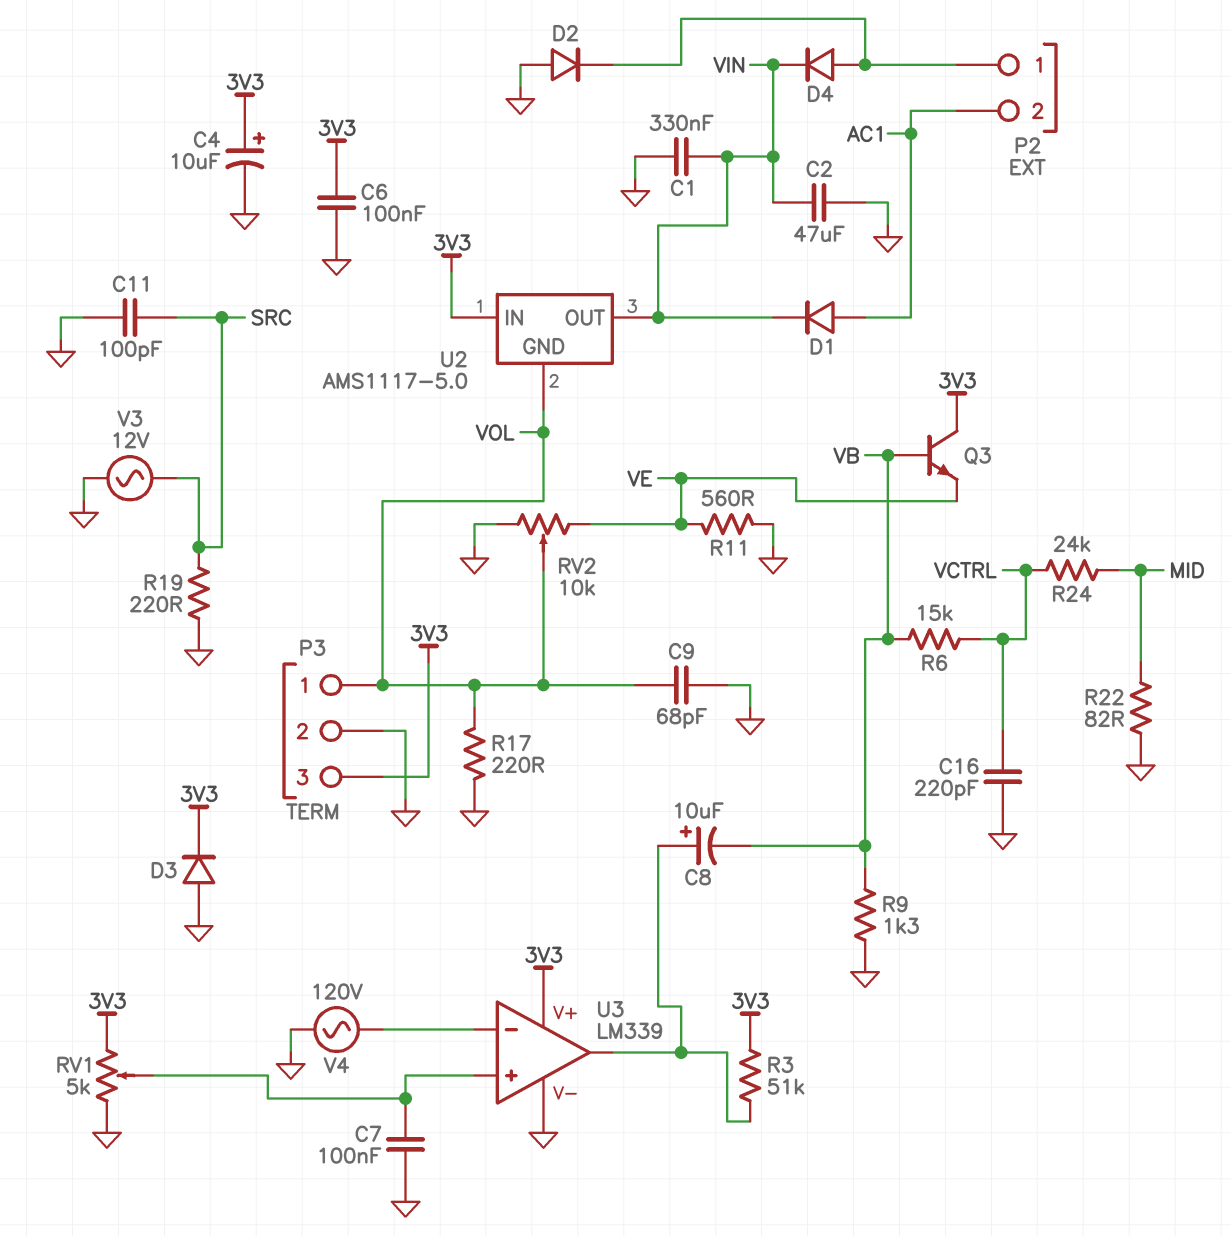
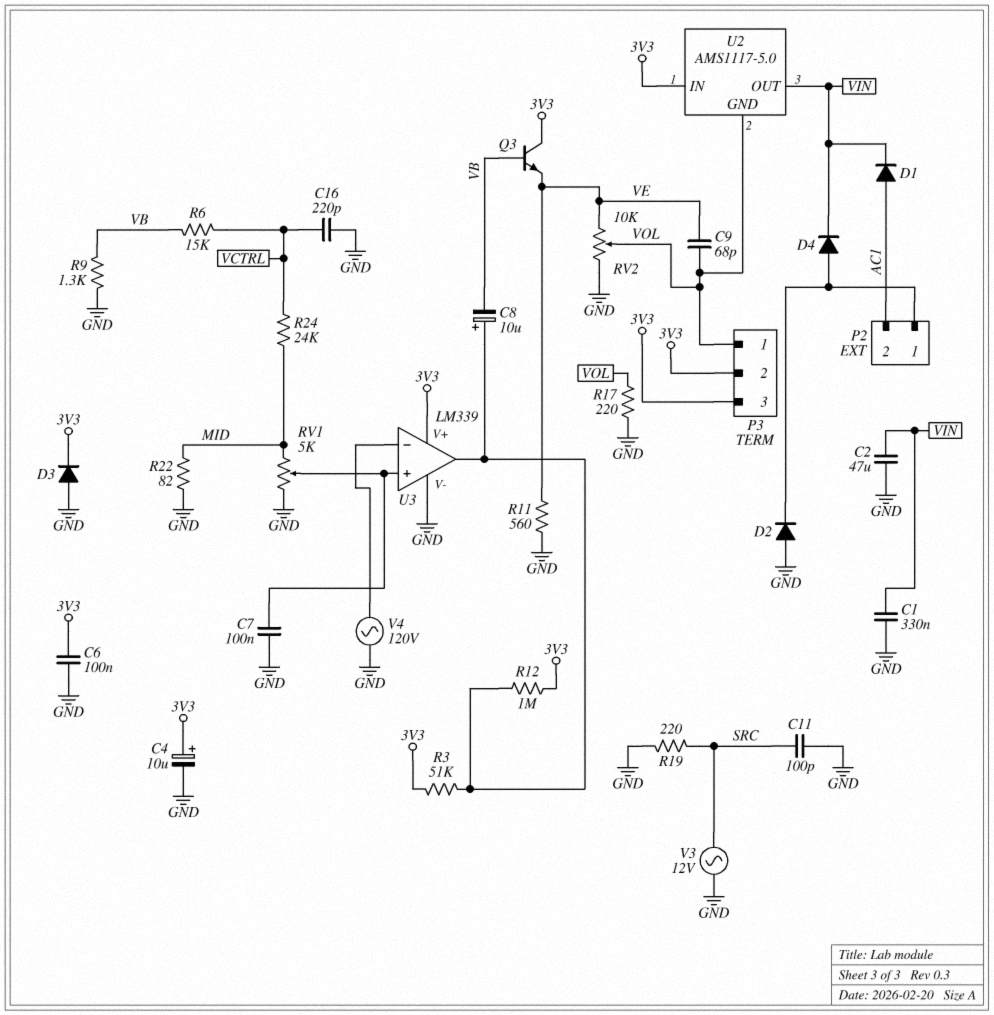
C9: 68pF (GND, VOL) -> 68pF (VE, VOL)
P3 pin 2: GND -> 3V3
R12: none -> 1M (3V3, U3/out)
RV1: 5k (3V3, GND, wiper U3/in+) -> 5k (GND, MID, wiper U3/in+)

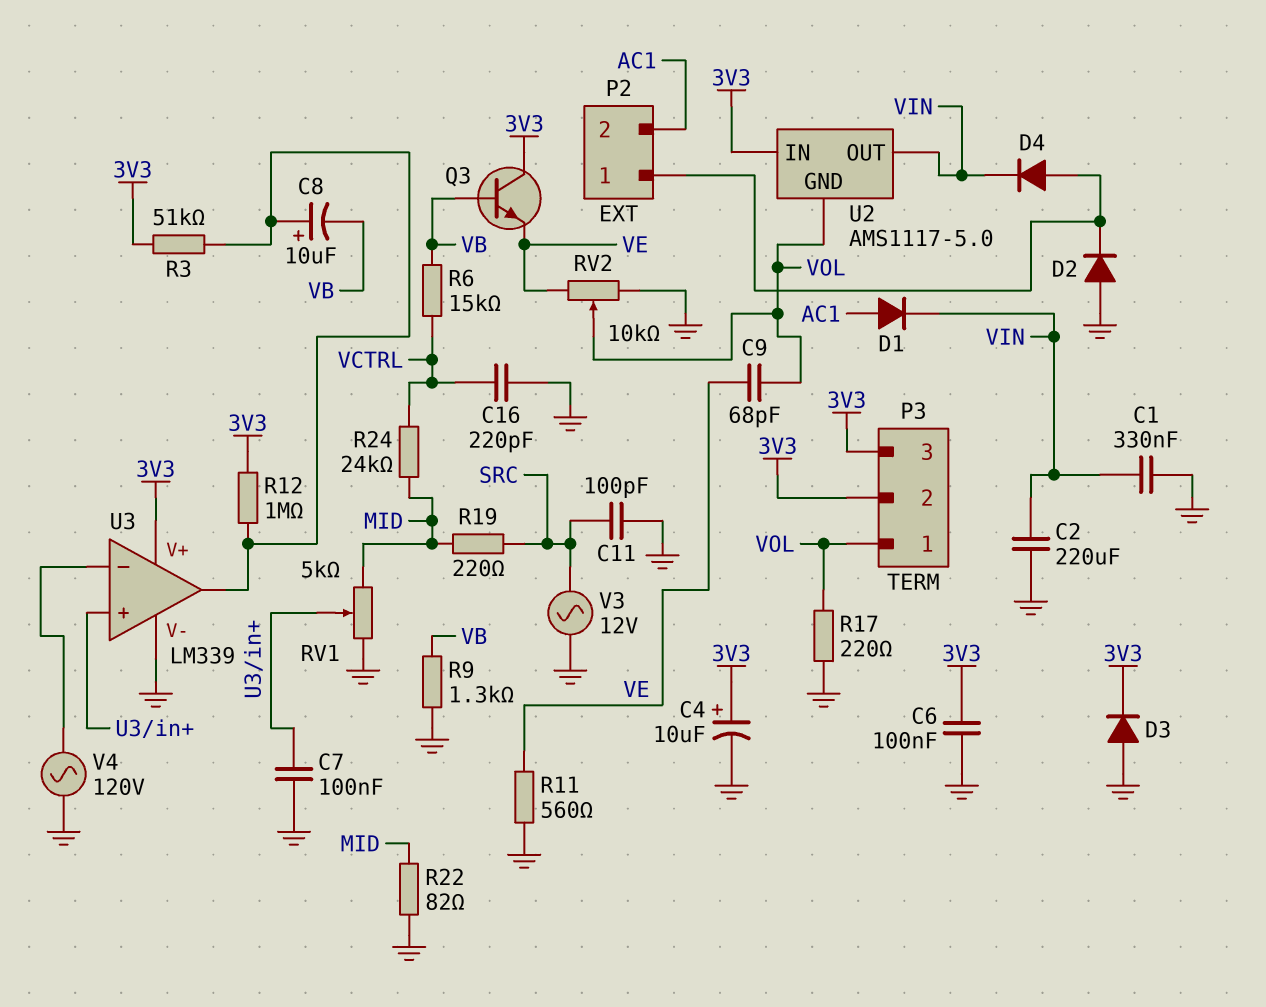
C2: 47uF (GND, VIN) -> 220uF (GND, VIN)
R19: 220 (GND, SRC) -> 220 (MID, SRC)

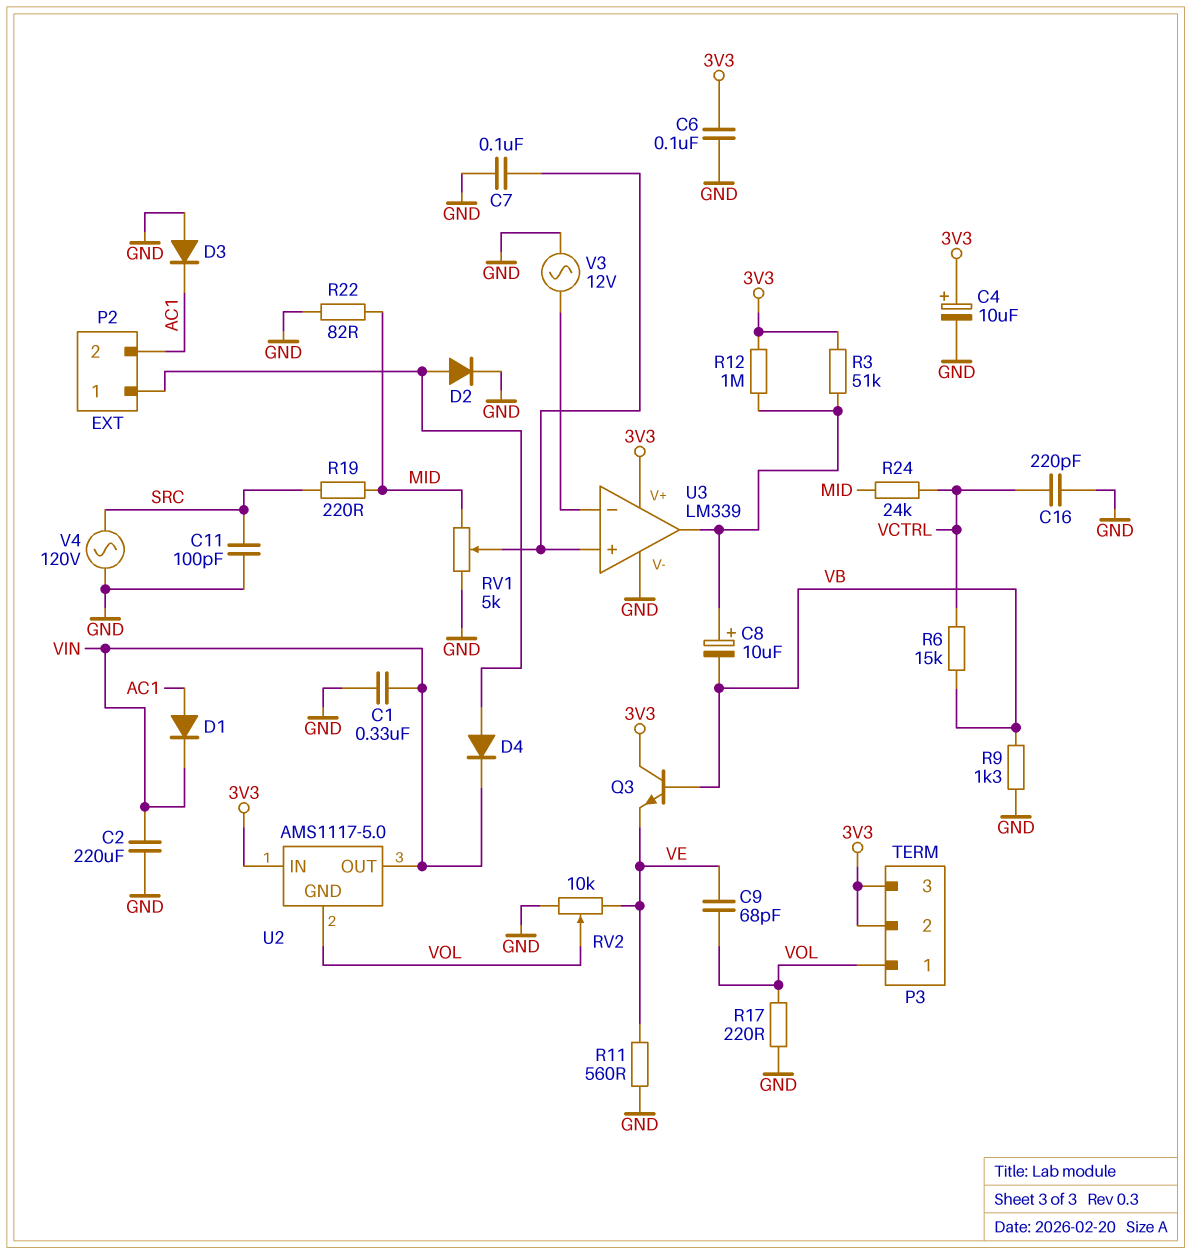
D2: diode (A GND, K P2/1) -> diode (A P2/1, K GND)
D3: diode (A GND, K 3V3) -> diode (A GND, K AC1)
V3: AC 12V (GND, SRC) -> AC 12V (GND, U3/in-)
V4: AC 120V (GND, U3/in-) -> AC 120V (GND, SRC)

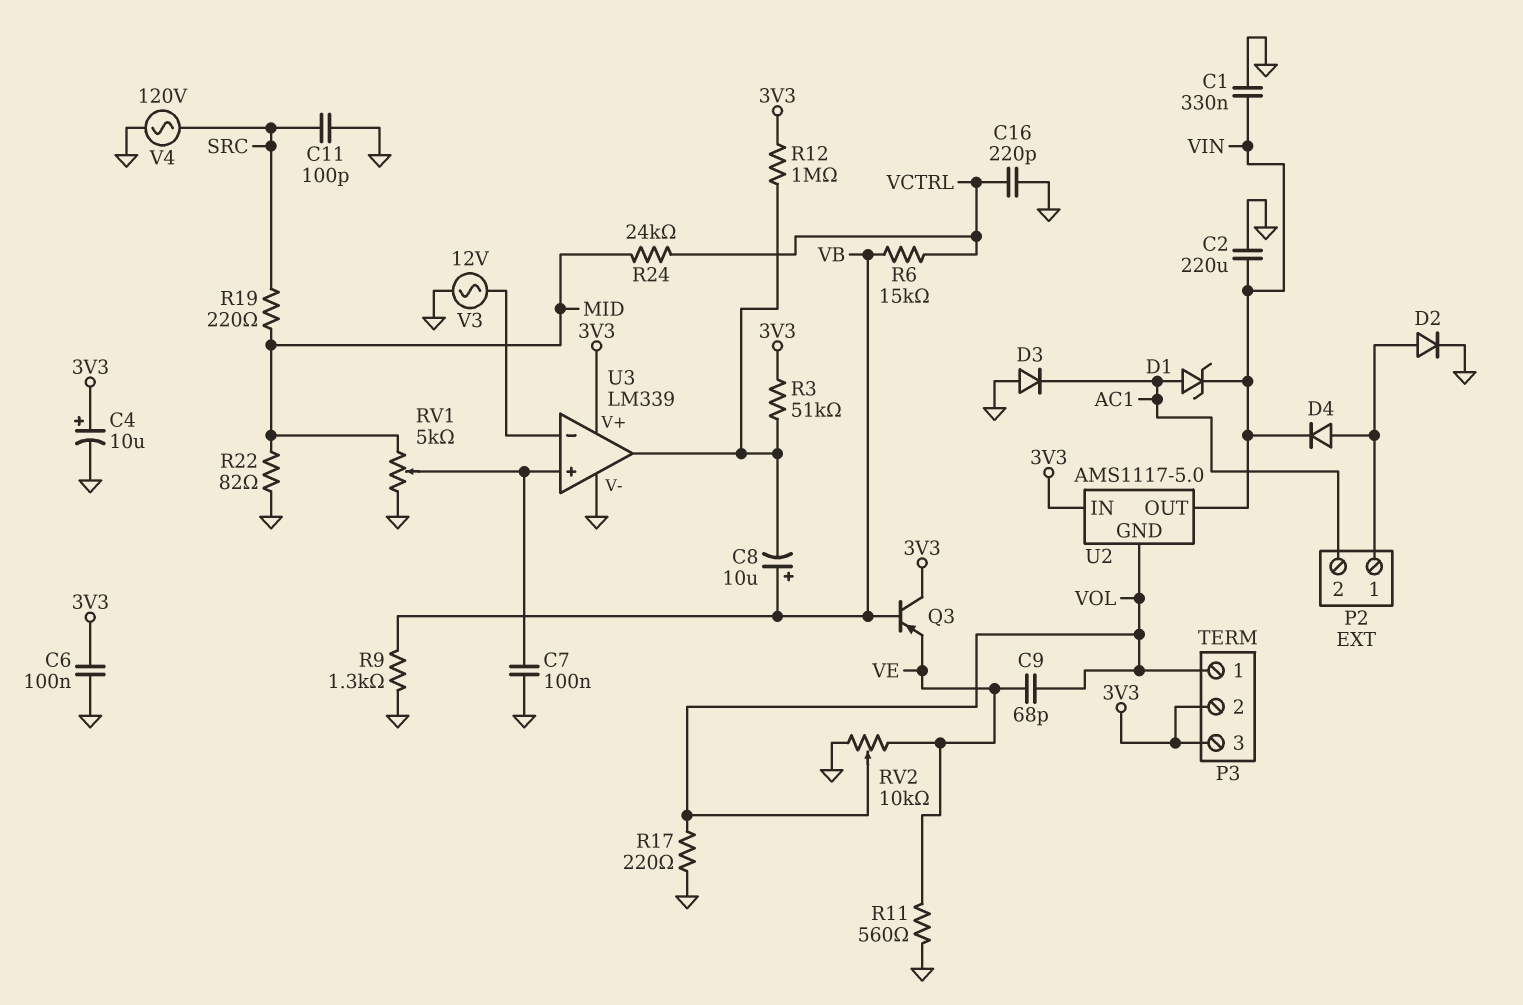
C8: 10uF (plus U3/out, minus VB) -> 10uF (plus VB, minus U3/out)
D1: diode (A AC1, K VIN) -> zener (A AC1, K VIN)
Q3: NPN (B VB, C 3V3, E VE) -> PNP (B VB, C 3V3, E VE)

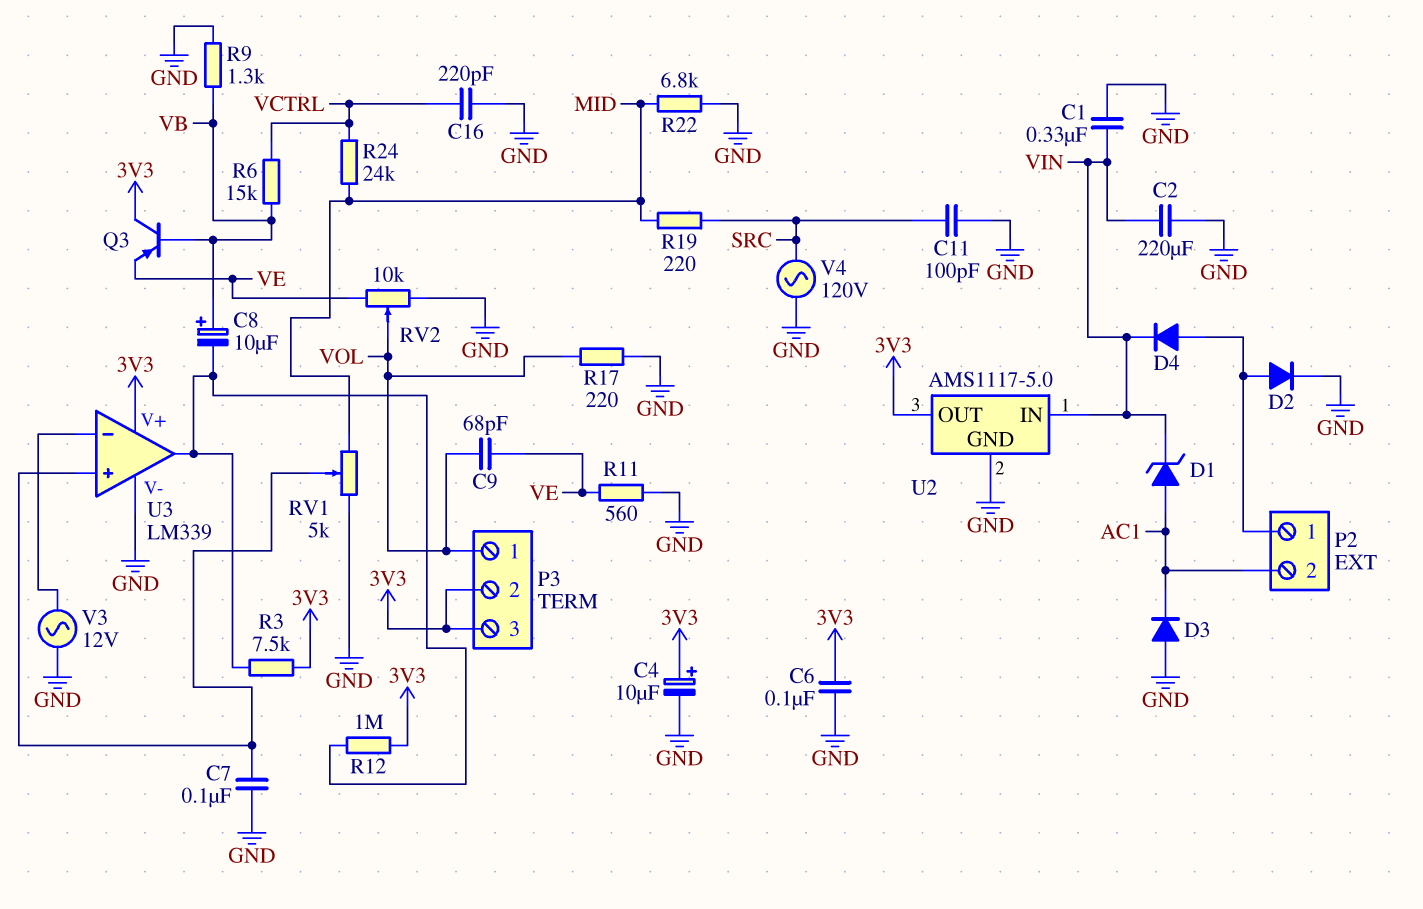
R3: 51k (3V3, U3/out) -> 7.5k (3V3, U3/out)
R22: 82 (GND, MID) -> 6.8k (GND, MID)
U2 pin GND: VOL -> GND
U2 pin IN: 3V3 -> VIN
U2 pin OUT: VIN -> 3V3

